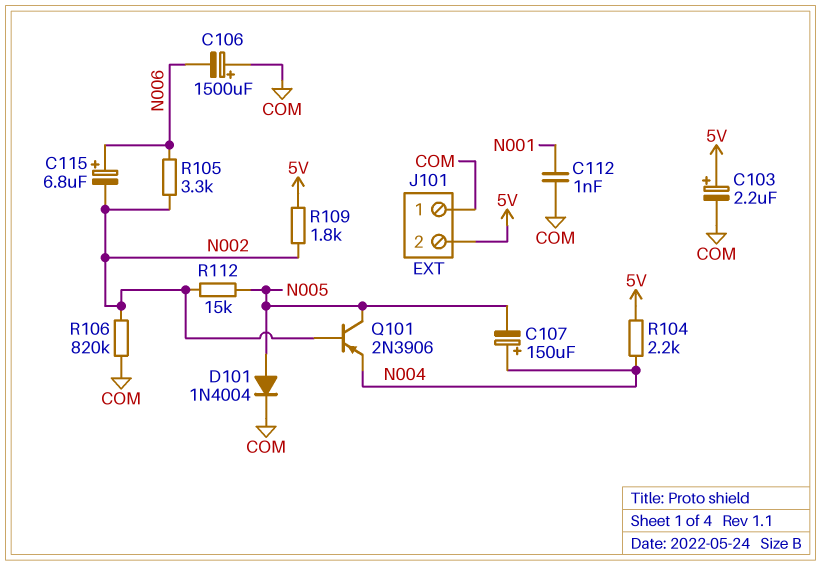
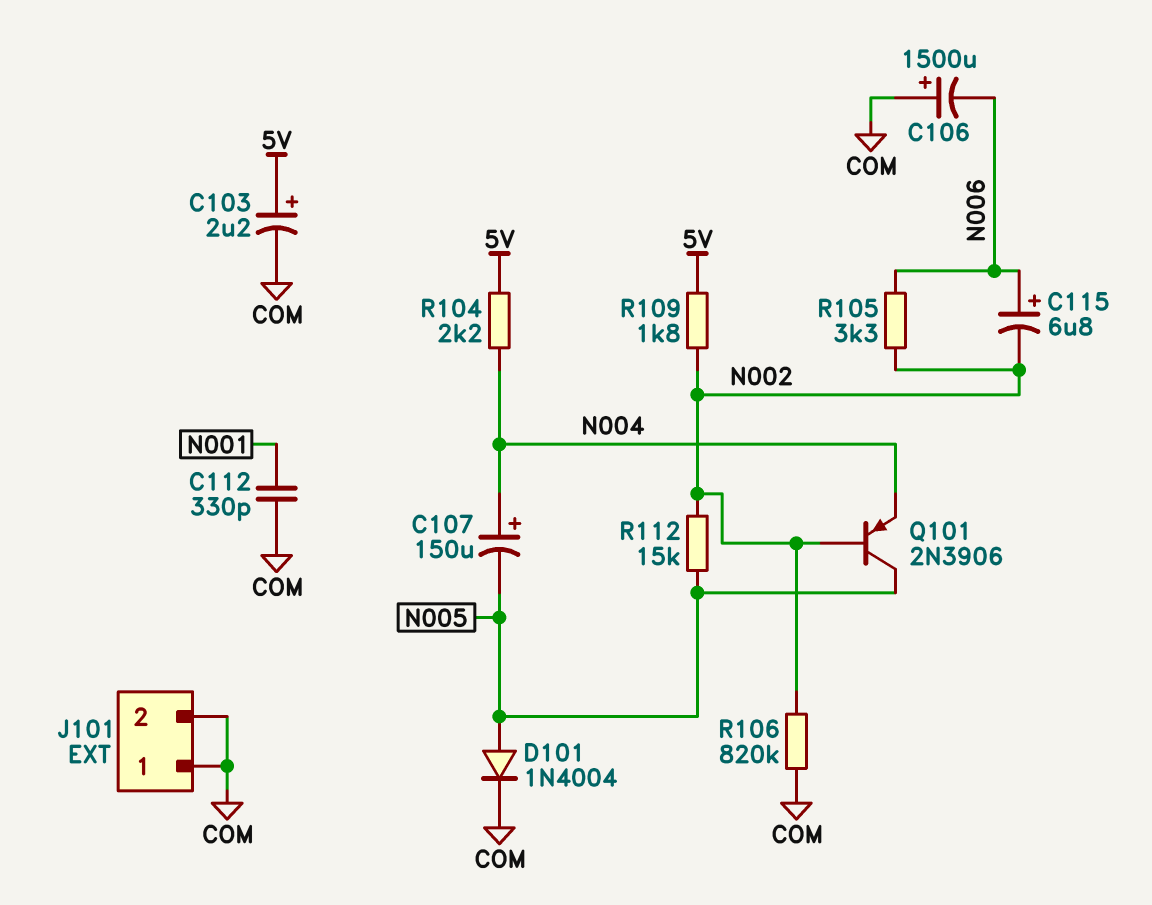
C112: 1nF (COM, N001) -> 330pF (COM, N001)
J101 pin 2: 5V -> COM

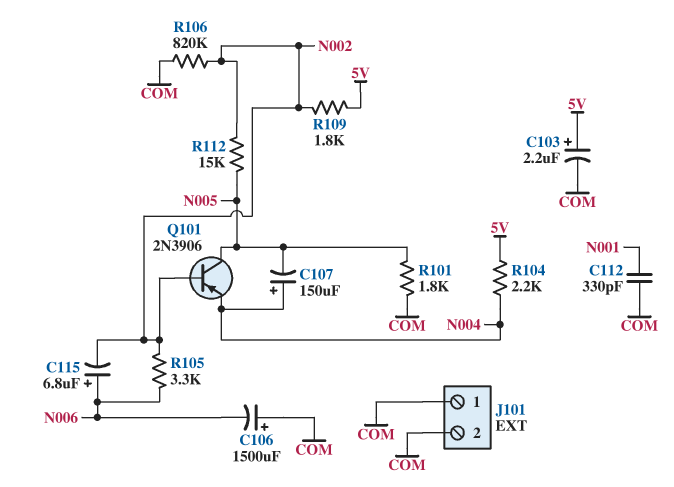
D101: diode 1N4004 (A N005, K COM) -> none
R101: none -> 1.8k (COM, N005)

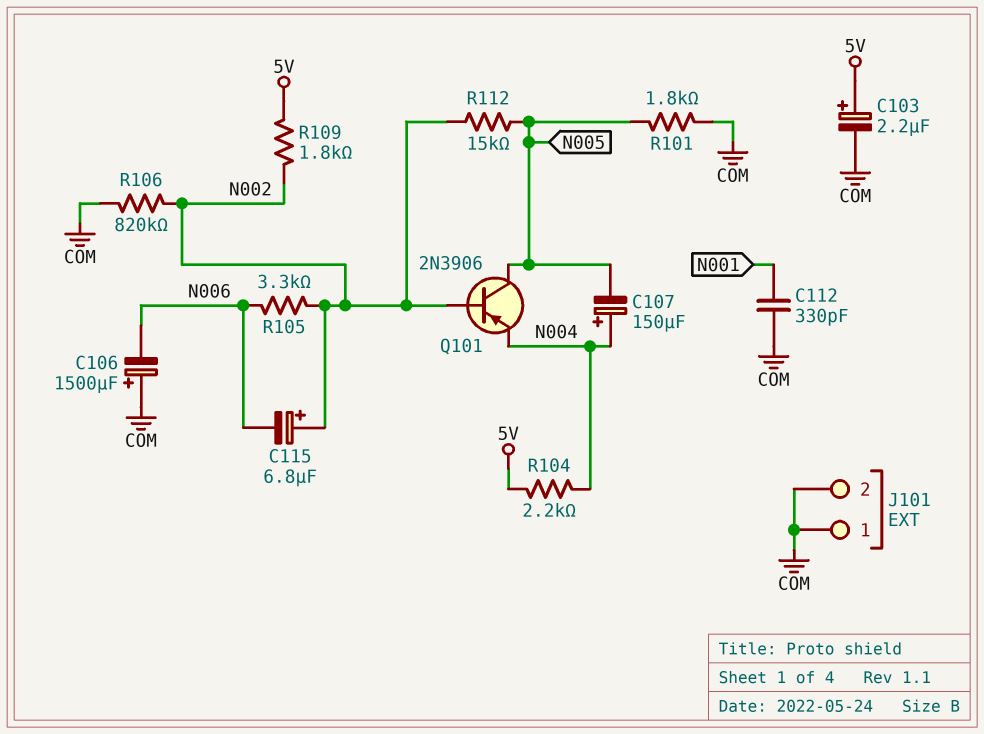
C115: 6.8uF (plus N006, minus N002) -> 6.8uF (plus N002, minus N006)

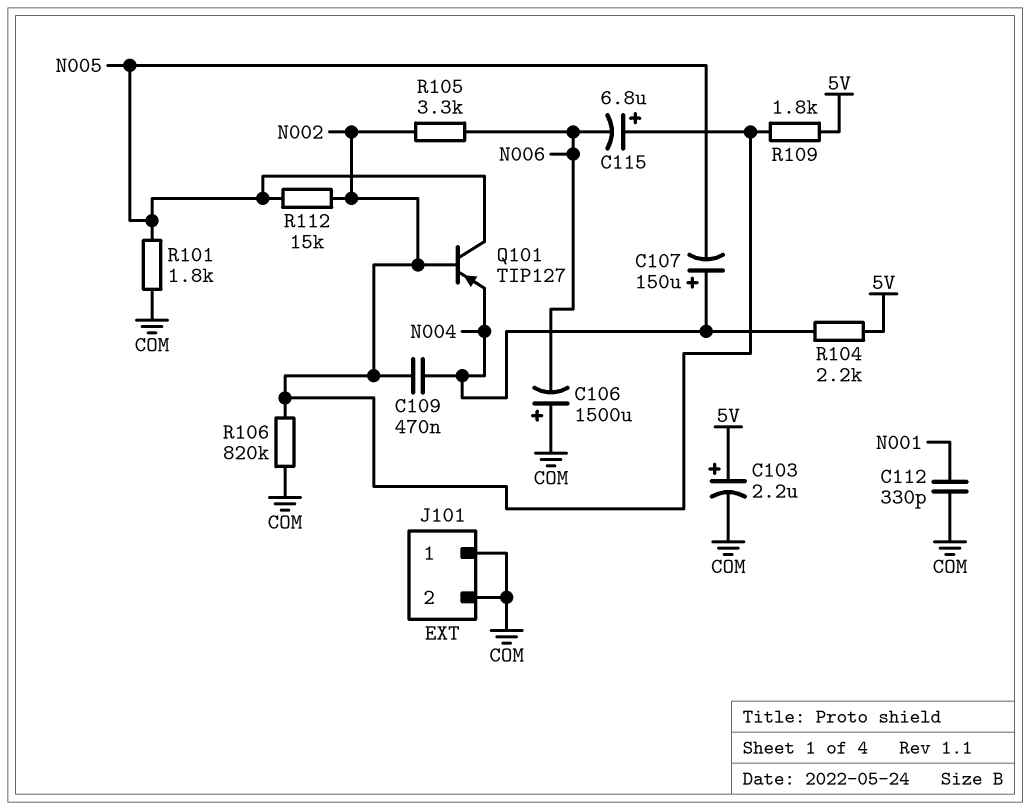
C109: none -> 470nF (N002, N004)
Q101: PNP 2N3906 (B N002, C N005, E N004) -> PNP TIP127 (B N002, C N005, E N004)

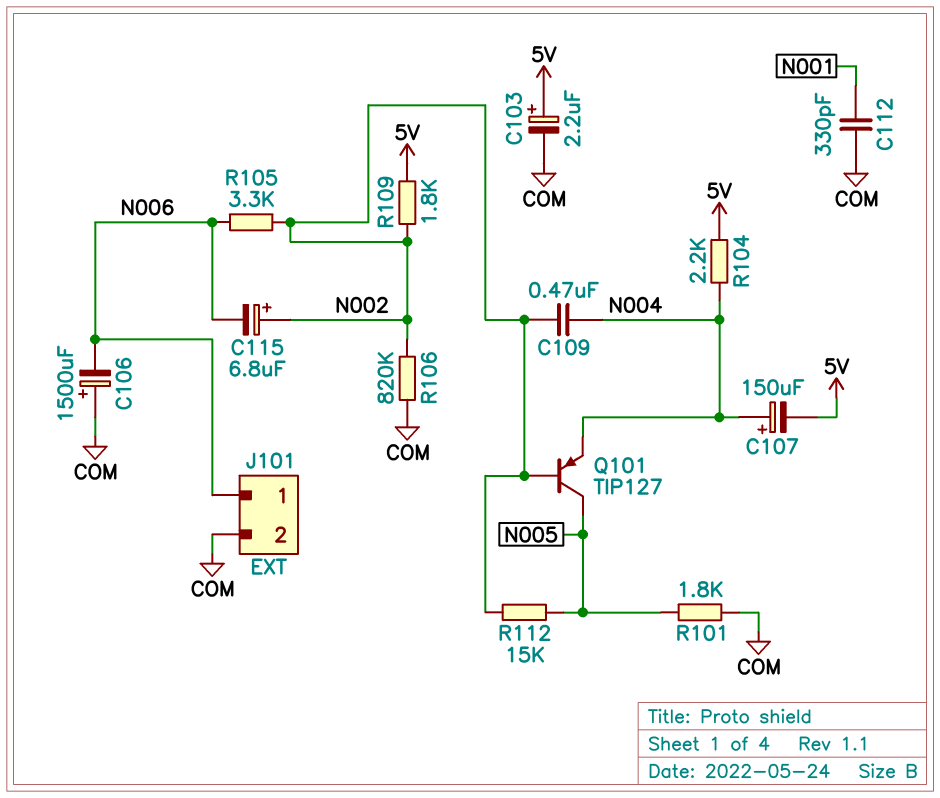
C107: 150uF (plus N004, minus N005) -> 150uF (plus N004, minus 5V)
J101 pin 1: COM -> N006

